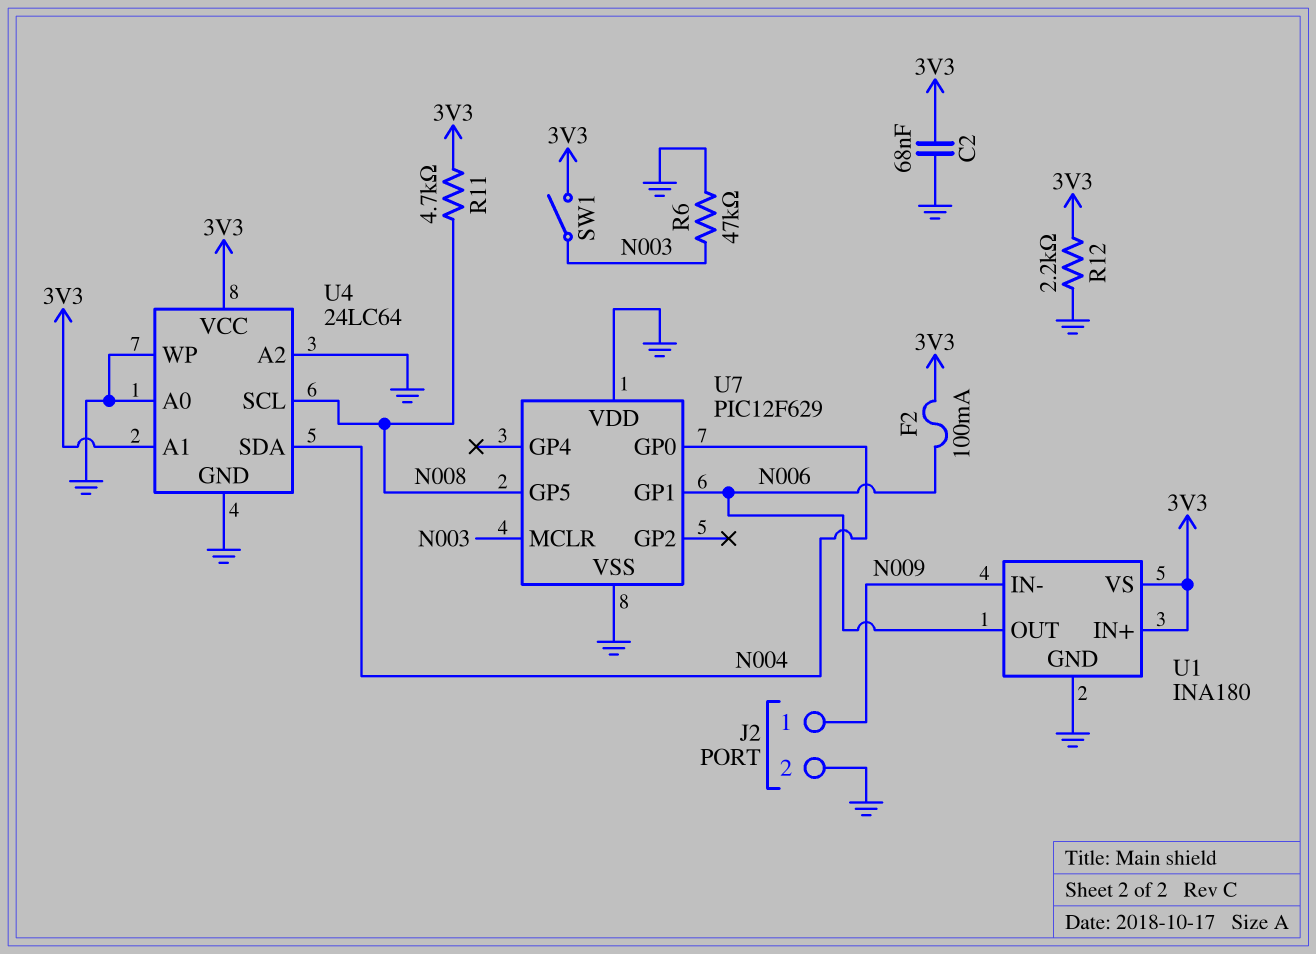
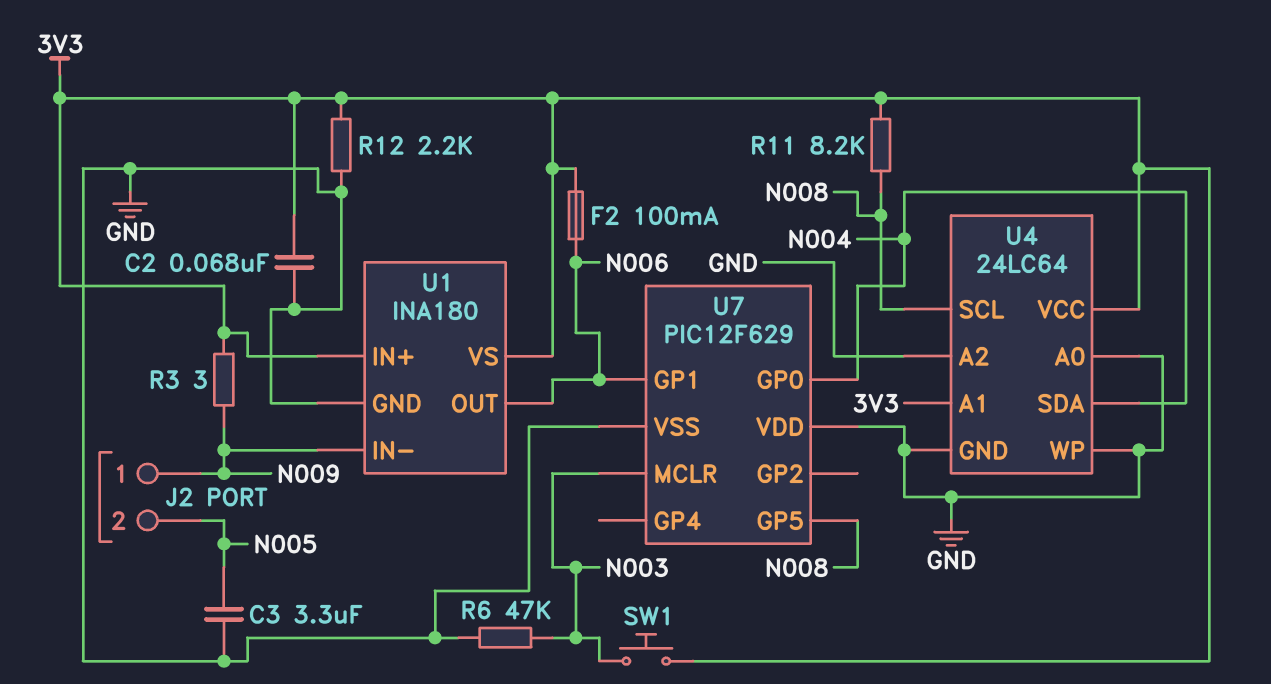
C3: none -> 3.3uF (GND, N005)
J2 pin 2: GND -> N005
R3: none -> 3 (3V3, N009)
R11: 4.7k (3V3, N008) -> 8.2k (3V3, N008)
SW1: switch (3V3, N003) -> button (3V3, N003)

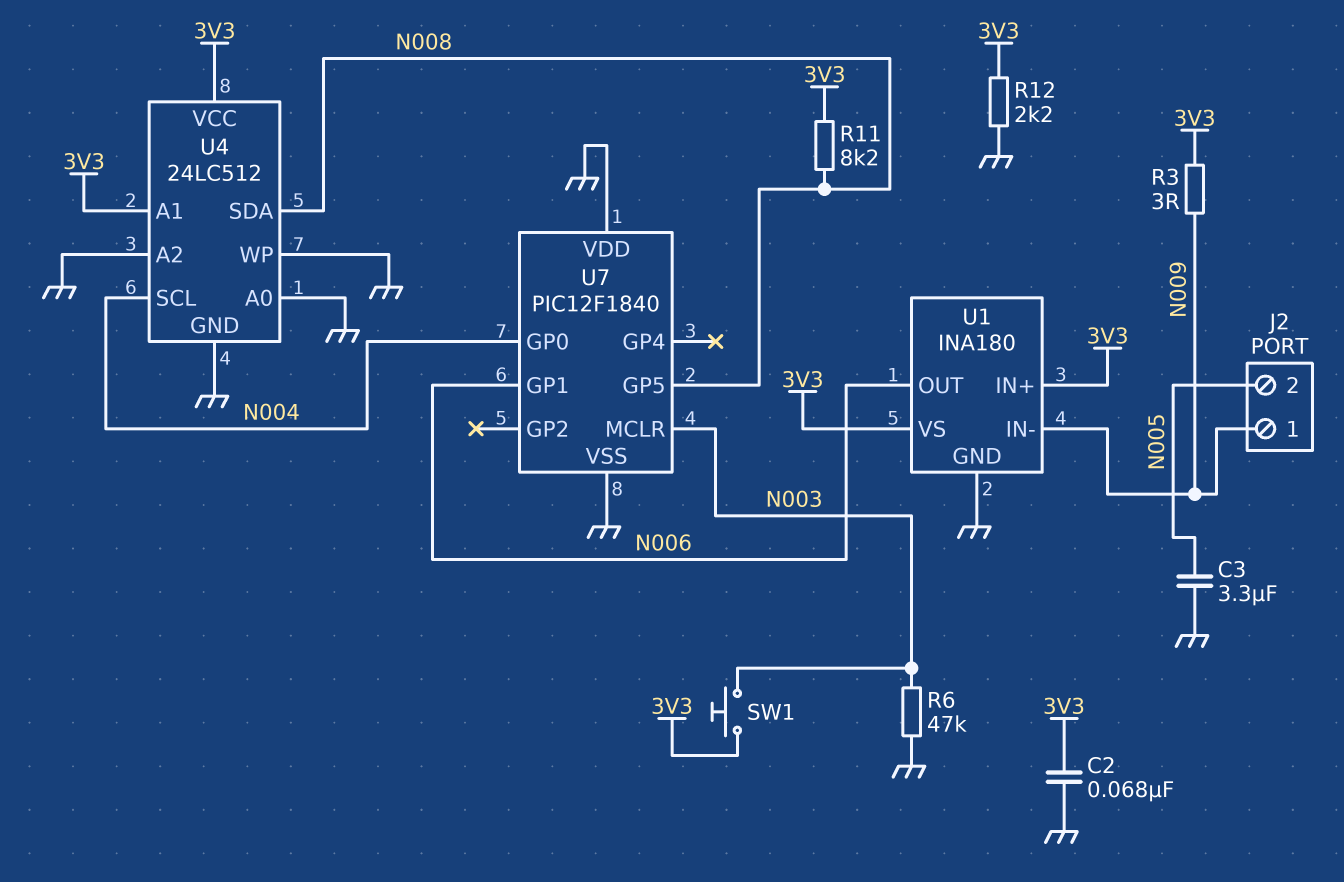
F2: 100mA (3V3, N006) -> none
U4: 24LC64 -> 24LC512
U4 pin SCL: N008 -> N004
U4 pin SDA: N004 -> N008
U7: PIC12F629 -> PIC12F1840

